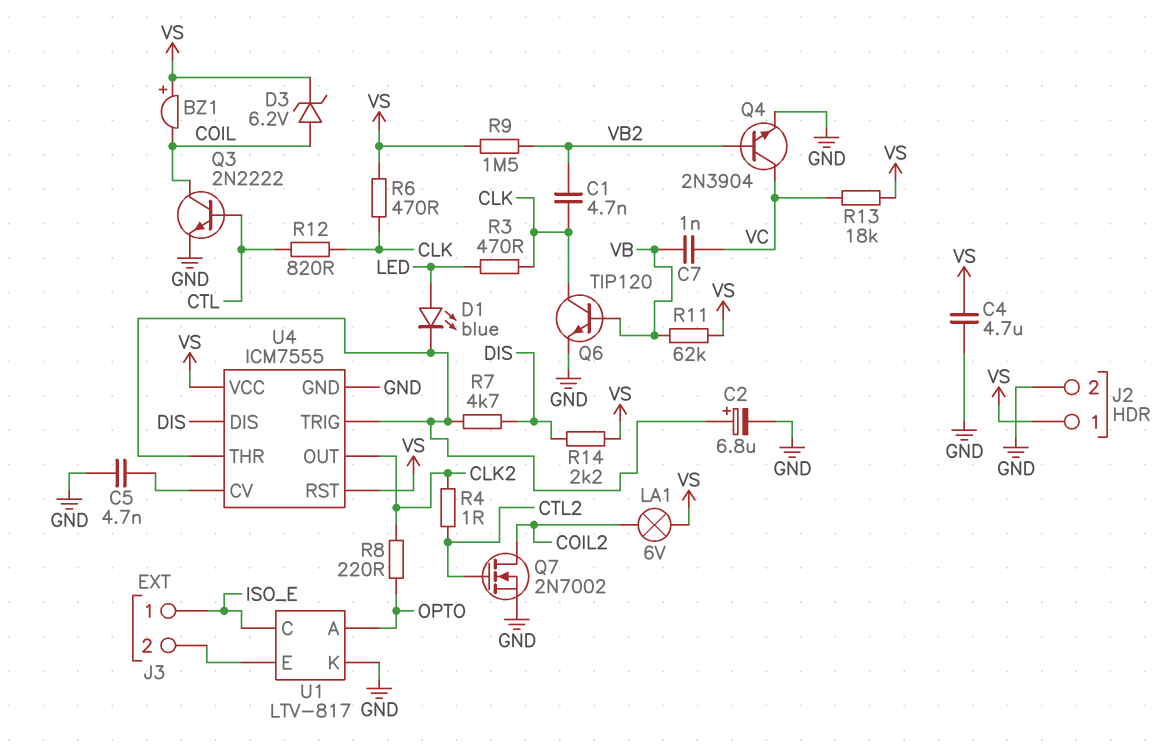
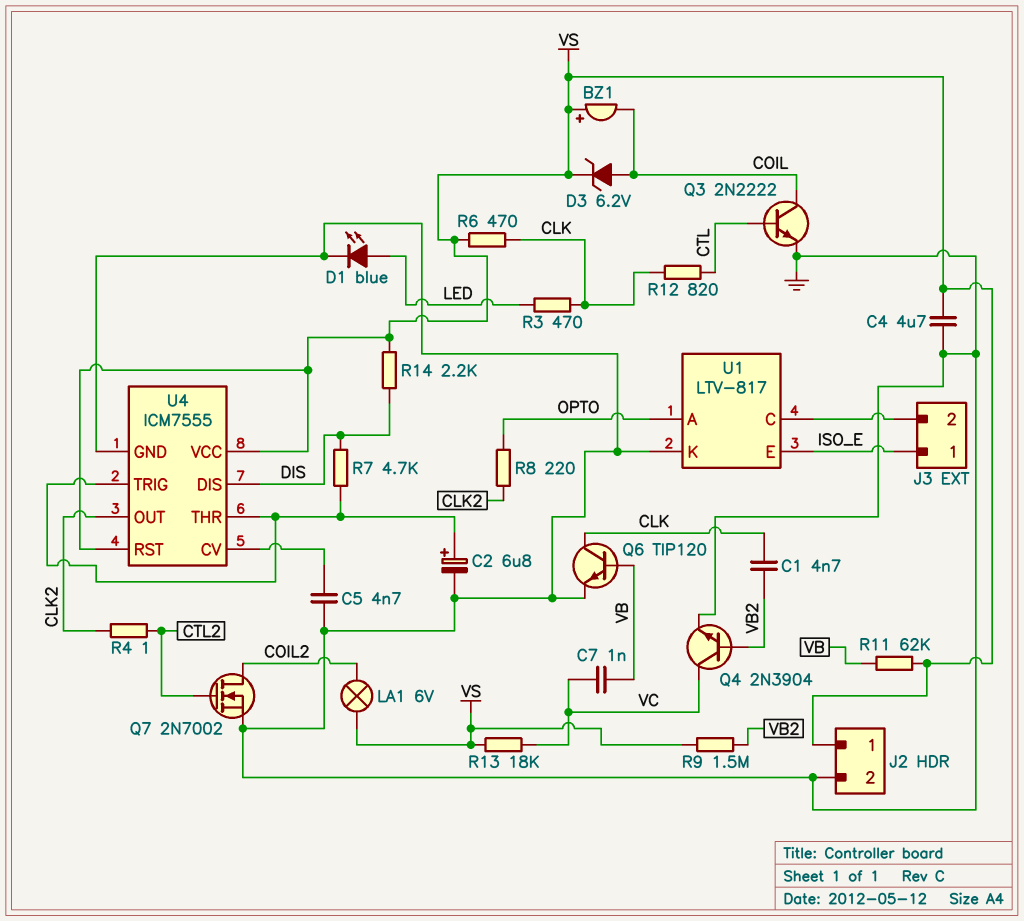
D1: LED blue (A LED, K U4/THR) -> LED blue (A LED, K GND)
U1 pin C: ISO_E -> J3/2
U1 pin E: J3/2 -> ISO_E

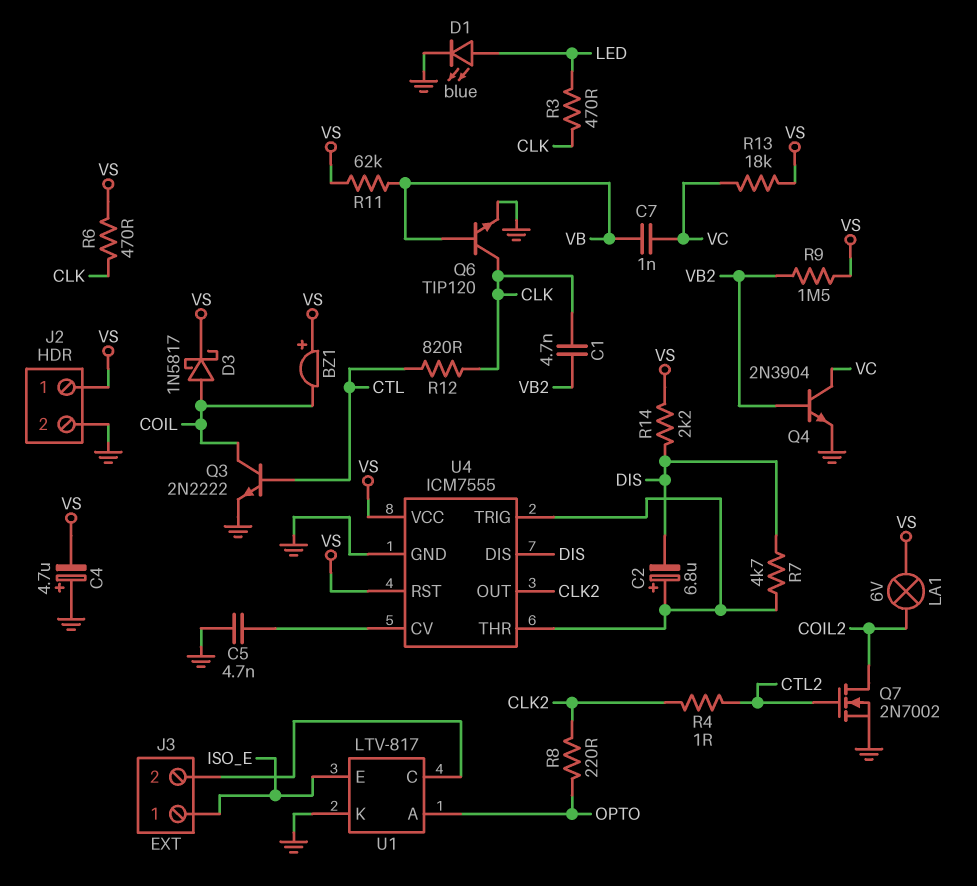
C2: 6.8uF (plus U4/THR, minus GND) -> 6.8uF (plus U4/THR, minus DIS)
C4: 4.7uF (GND, VS) -> 4.7uF (plus GND, minus VS)
D3: zener 6.2V (A COIL, K VS) -> schottky 1N5817 (A COIL, K VS)

